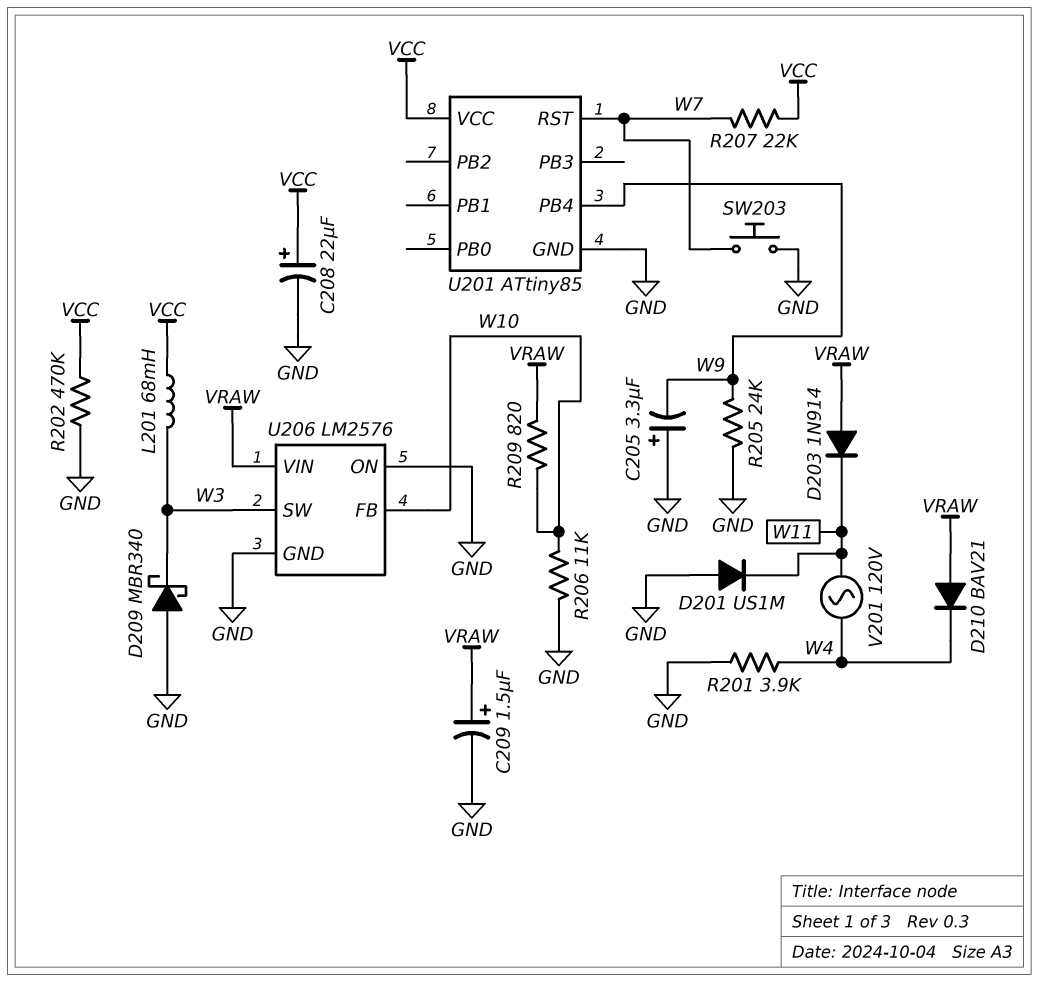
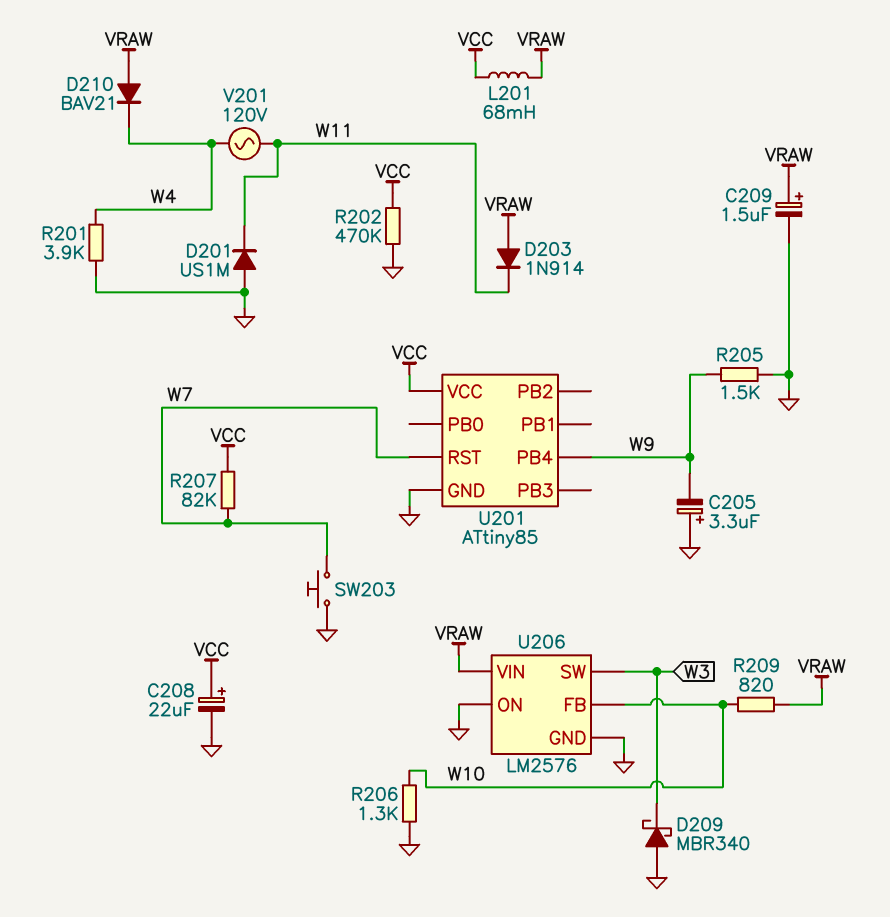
L201: 68mH (VCC, W3) -> 68mH (VCC, VRAW)
R205: 24k (GND, W9) -> 1.5k (GND, W9)
R206: 11k (GND, W10) -> 1.3k (GND, W10)
R207: 22k (VCC, W7) -> 82k (VCC, W7)

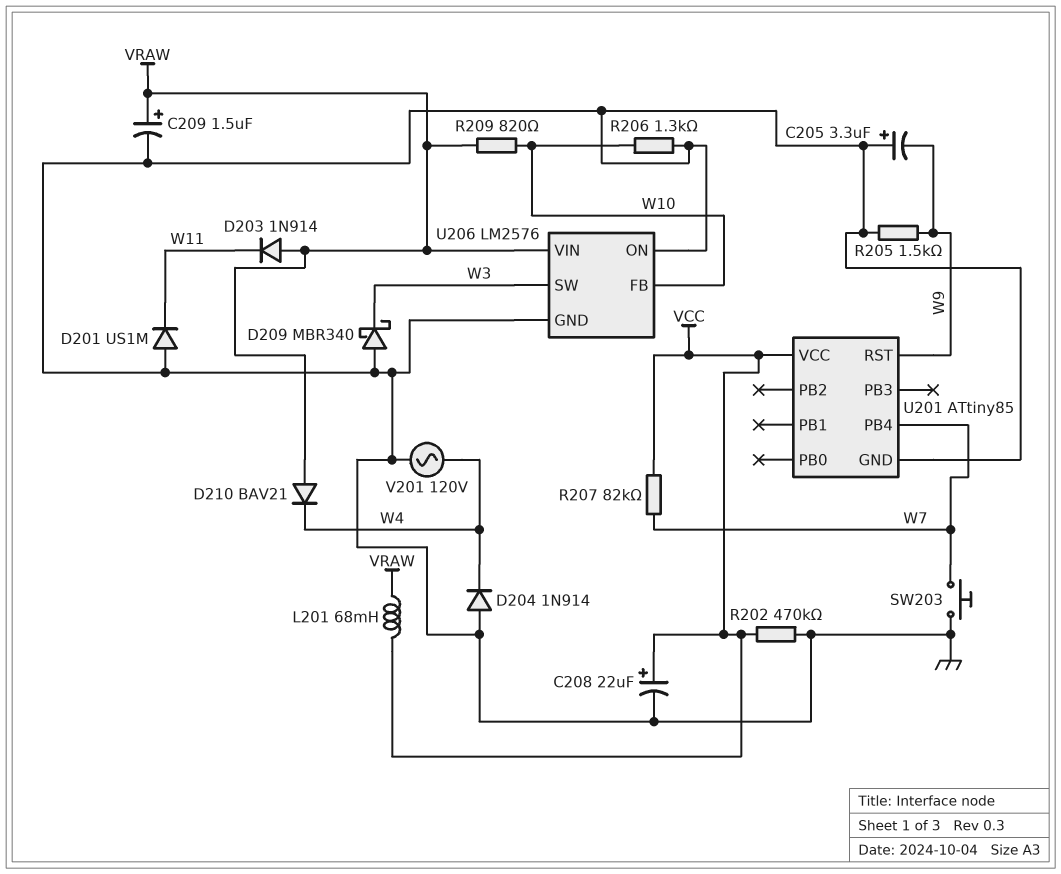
D204: none -> diode 1N914 (A GND, K W4)
R201: 3.9k (GND, W4) -> none
U201 pin PB4: W9 -> W7
U201 pin RST: W7 -> W9
V201: AC 120V (W4, W11) -> AC 120V (GND, W4)

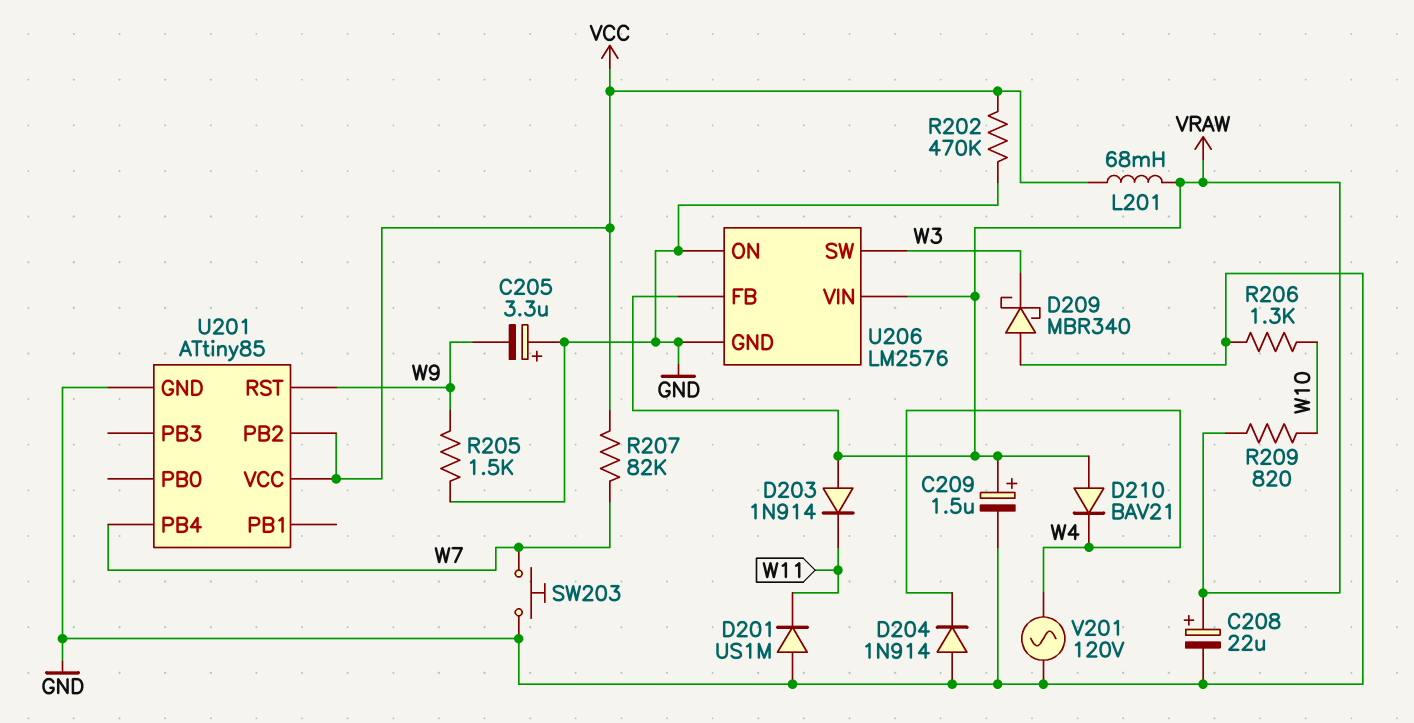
C208: 22uF (plus VCC, minus GND) -> 22uF (plus VRAW, minus GND)
U201 pin PB2: none -> VCC
U206 pin FB: W10 -> VRAW

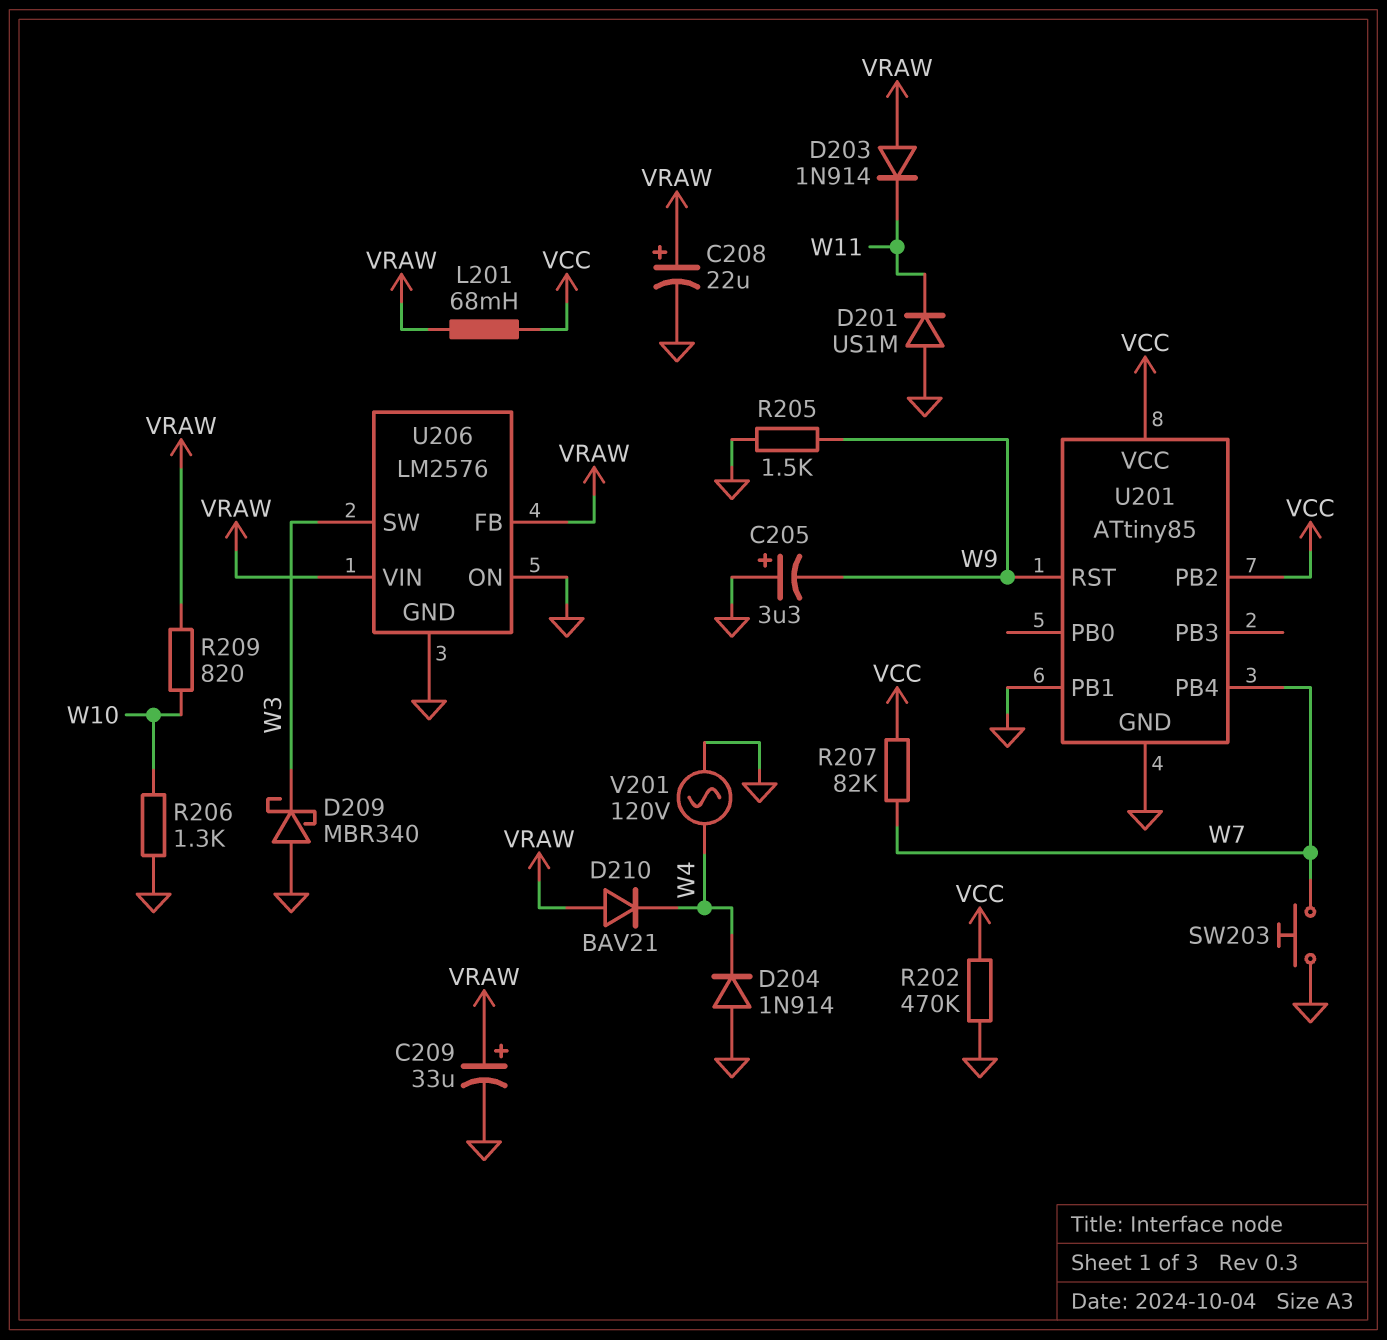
C209: 1.5uF (plus VRAW, minus GND) -> 33uF (plus VRAW, minus GND)
U201 pin PB1: none -> GND

